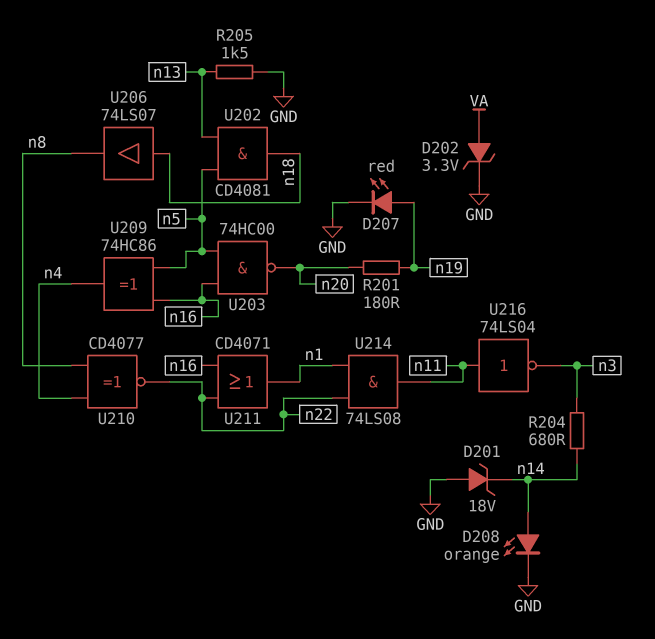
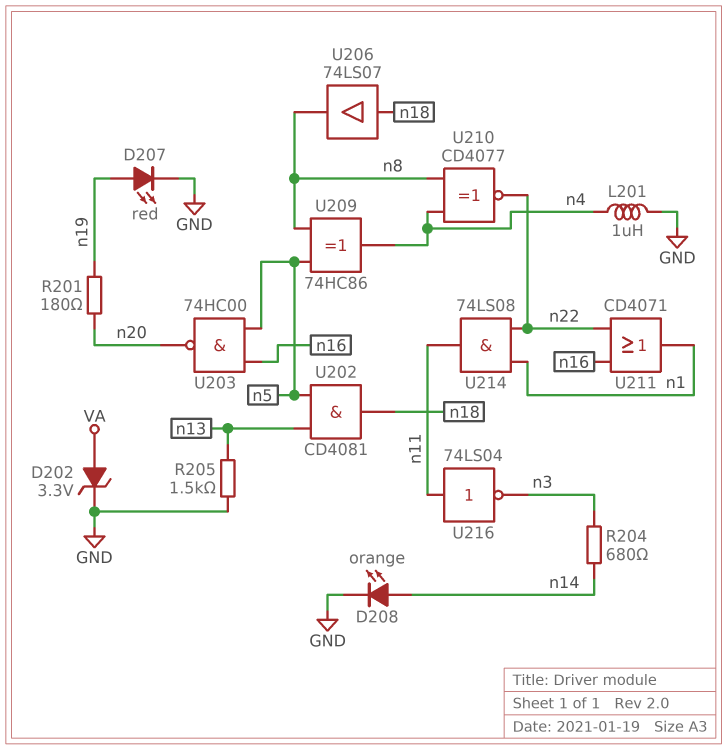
D201: zener 18V (A GND, K n14) -> none
L201: none -> 1uH (GND, n4)
U209: XOR 74HC86 (in n5, in n16, out n4) -> XOR 74HC86 (in n5, in n8, out n4)

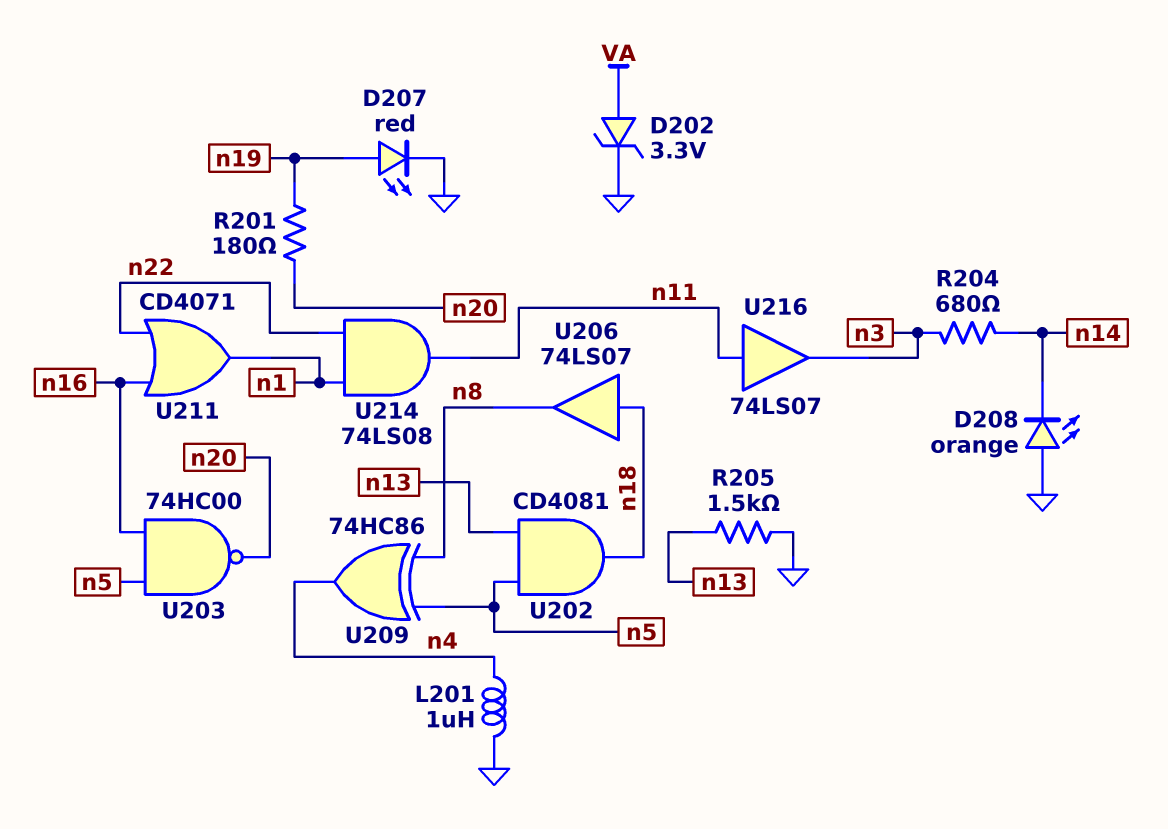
D208: LED orange (A n14, K GND) -> LED orange (A GND, K n14)
U210: XNOR CD4077 (in n4, in n8, out n22) -> none
U216: NOT 74LS04 (in n11, out n3) -> buffer 74LS07 (in n11, out n3)

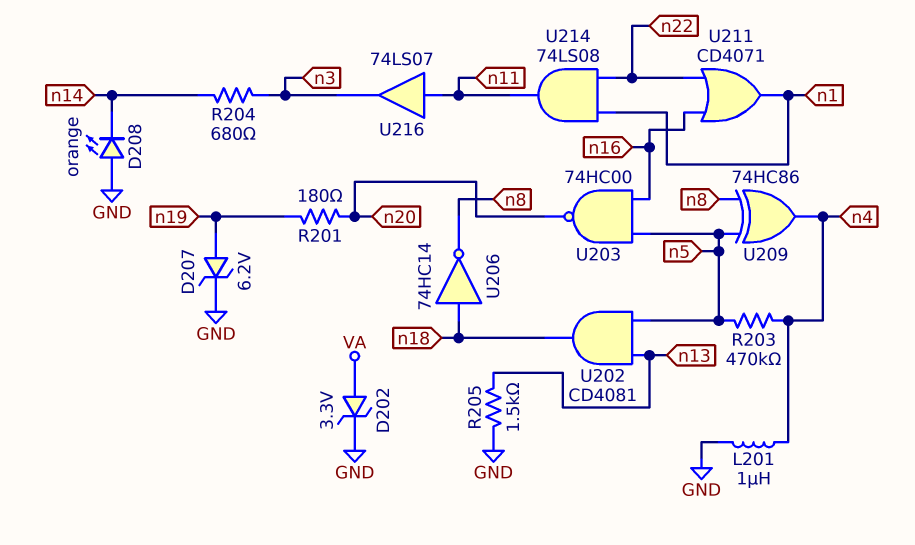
D207: LED red (A n19, K GND) -> zener 6.2V (A n19, K GND)
R203: none -> 470k (n4, n5)
U206: buffer 74LS07 (in n18, out n8) -> NOT 74HC14 (in n18, out n8)

